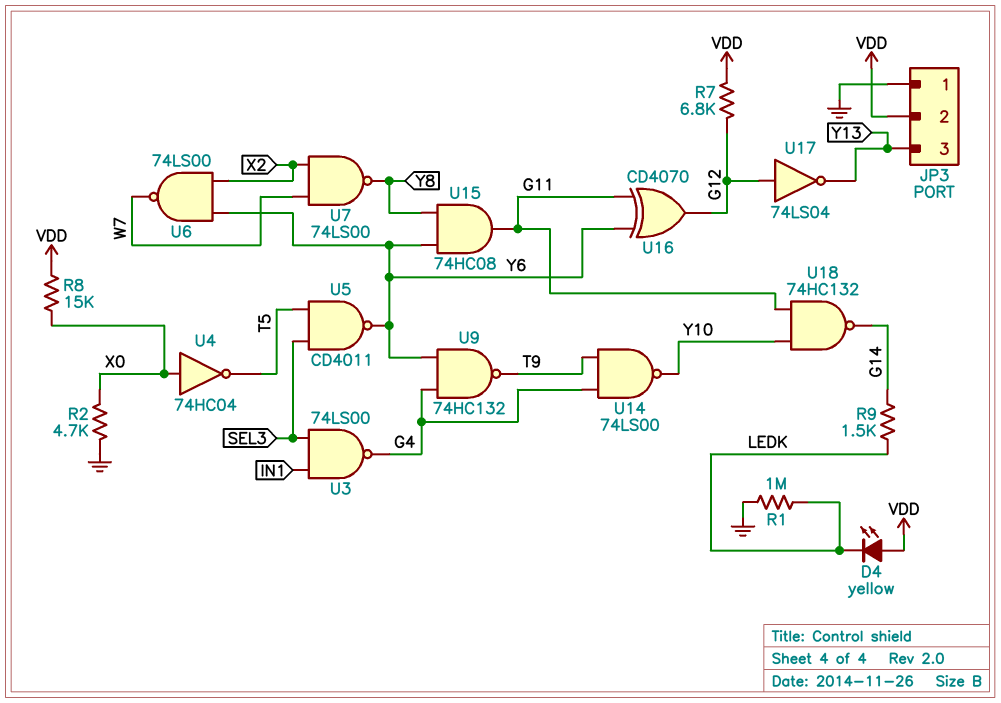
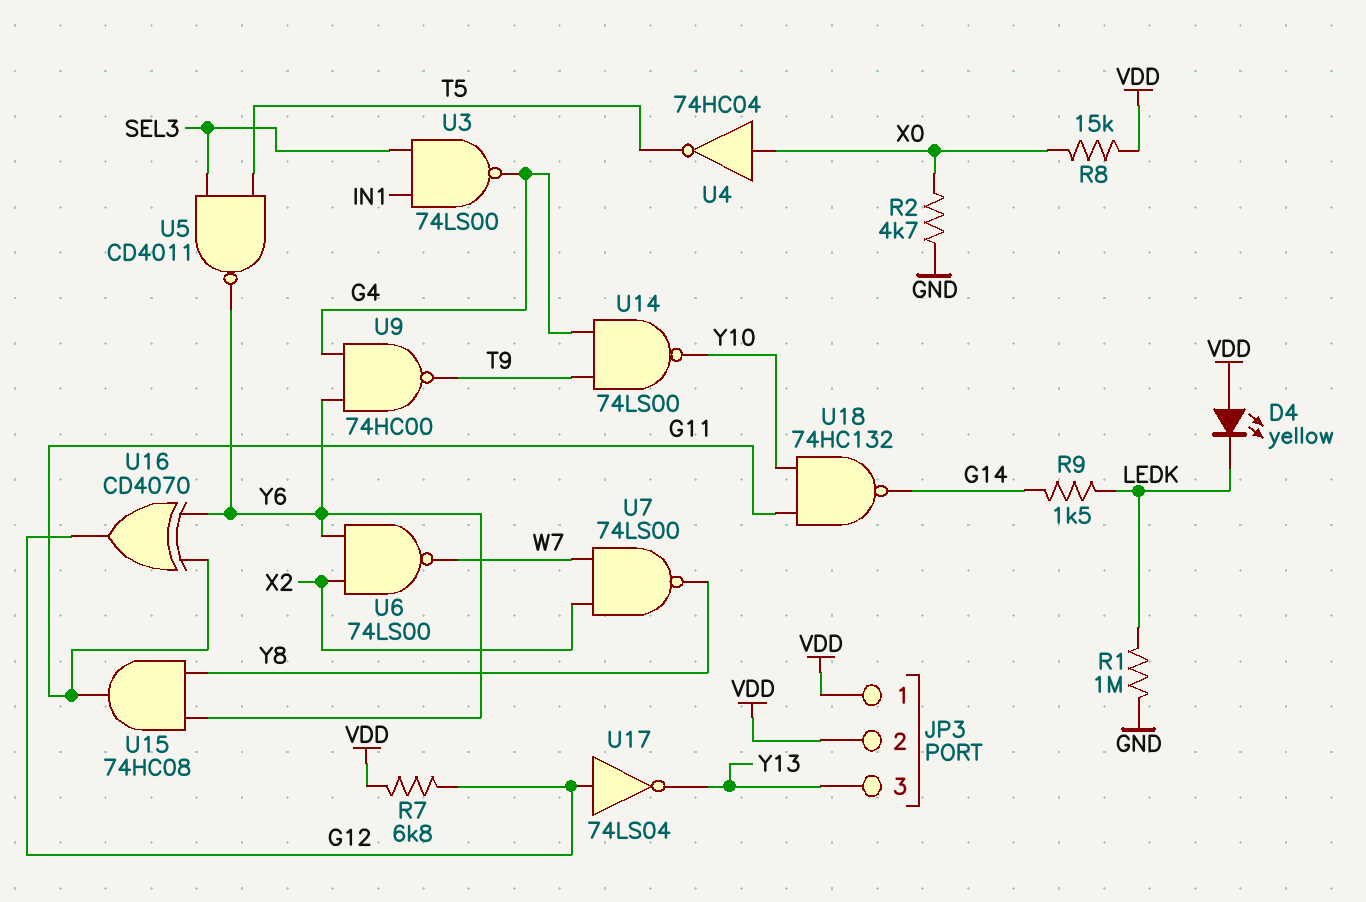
JP3 pin 1: GND -> VDD
U9: NAND 74HC132 (in G4, in Y6, out T9) -> NAND 74HC00 (in G4, in Y6, out T9)

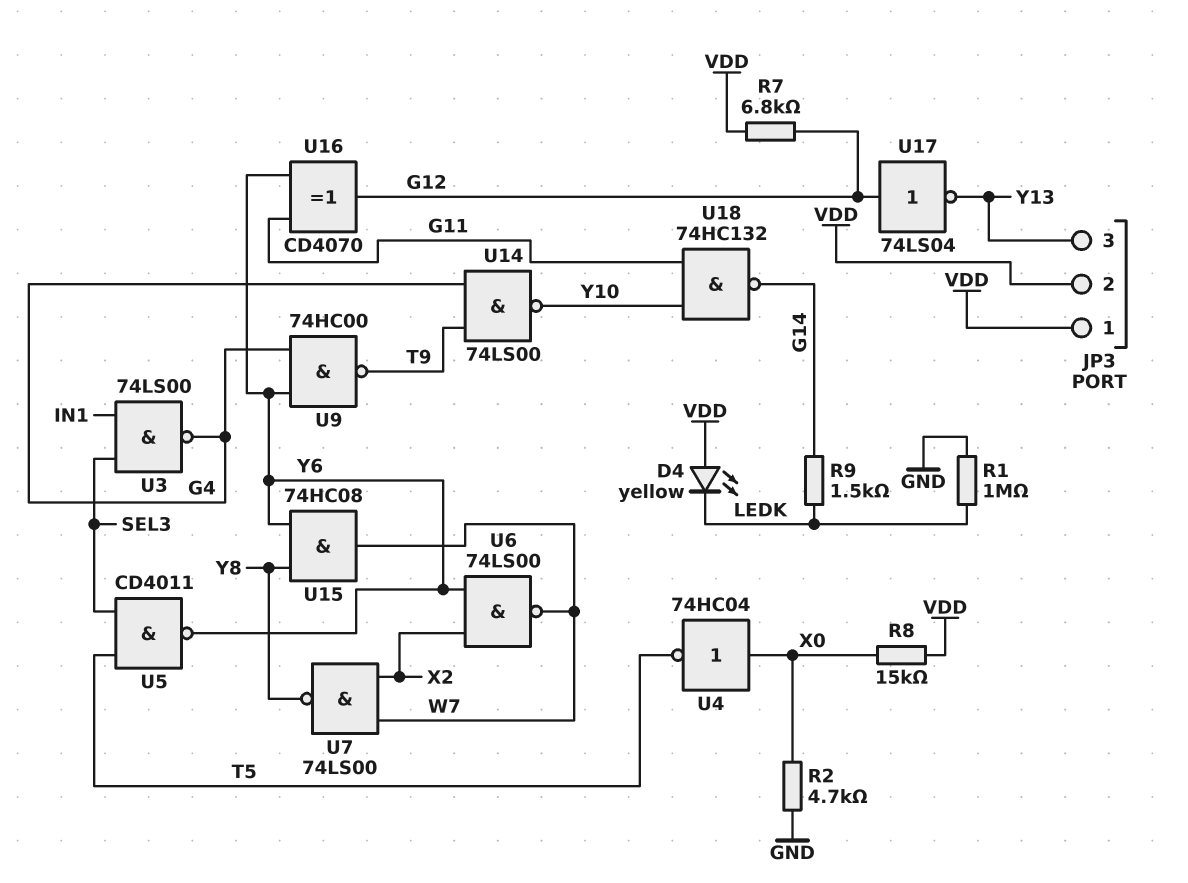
U15: AND 74HC08 (in Y6, in Y8, out G11) -> AND 74HC08 (in Y6, in Y8, out W7)

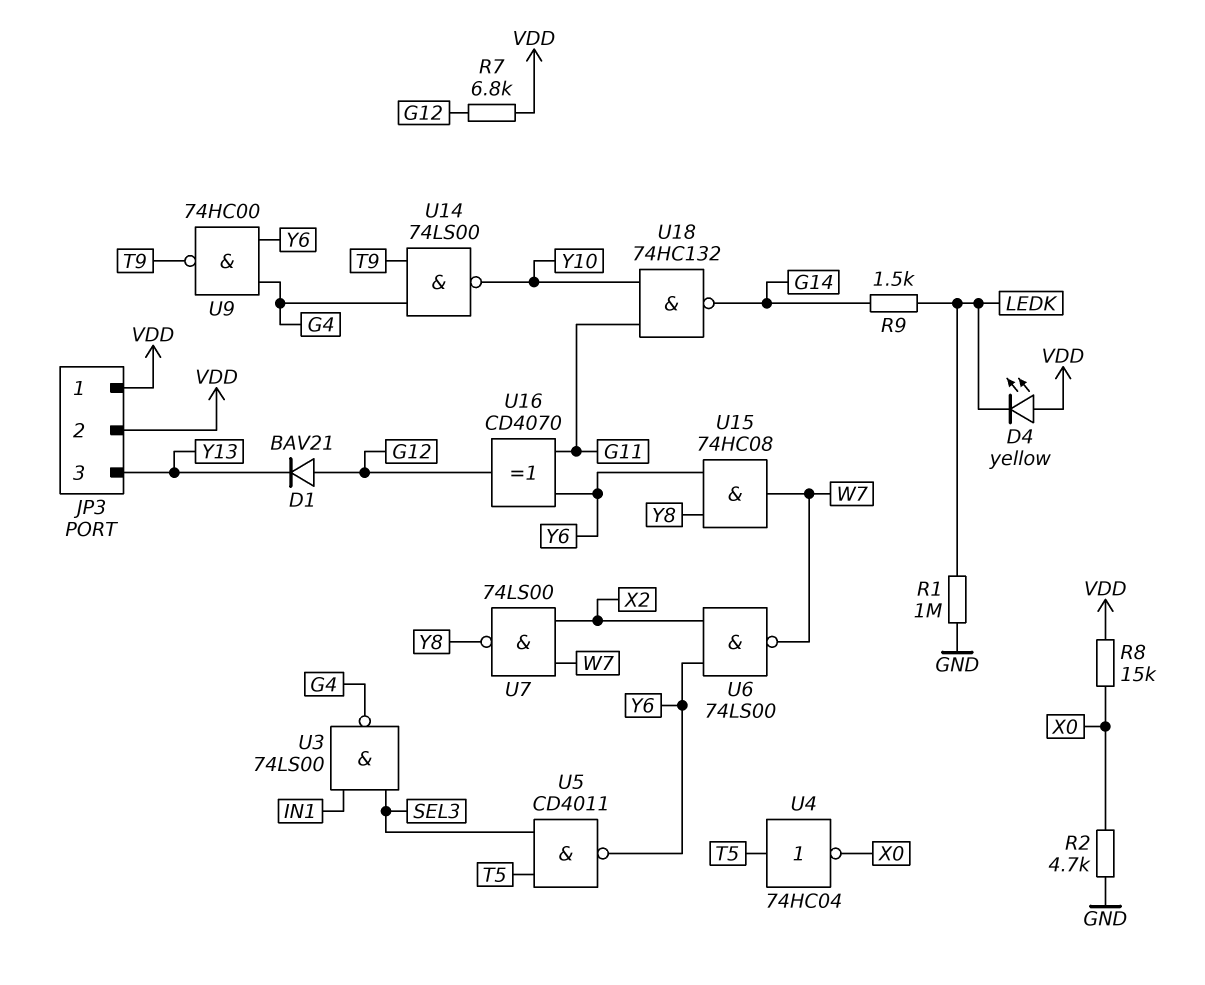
D1: none -> diode BAV21 (A G12, K Y13)
U4: NOT 74HC04 (in X0, out T5) -> NOT 74HC04 (in T5, out X0)
U17: NOT 74LS04 (in G12, out Y13) -> none

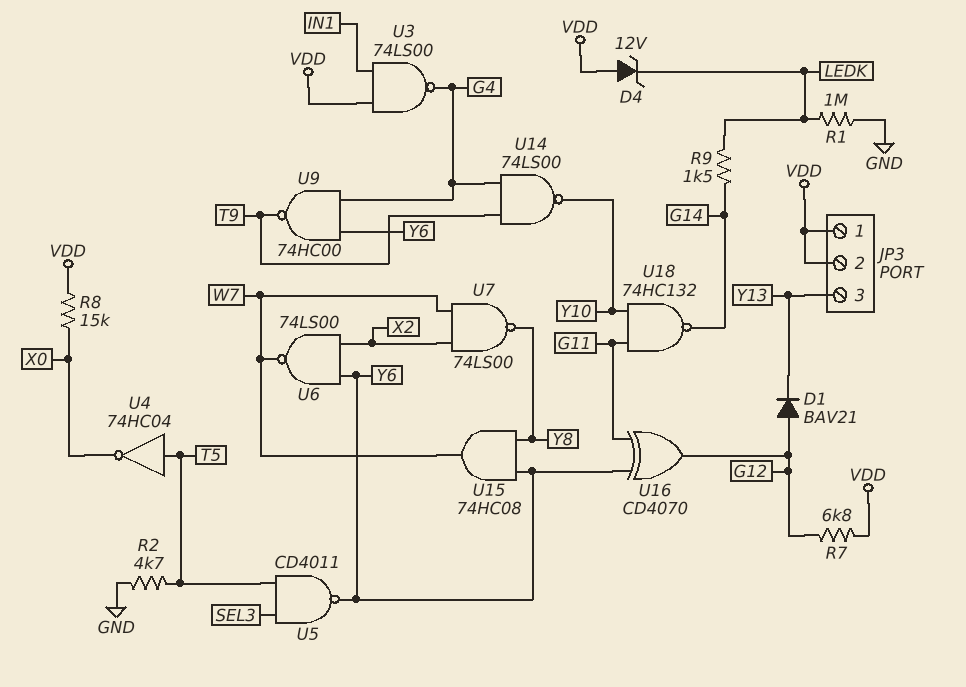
D4: LED yellow (A VDD, K LEDK) -> zener 12V (A VDD, K LEDK)
R2: 4.7k (GND, X0) -> 4.7k (GND, T5)
U3: NAND 74LS00 (in IN1, in SEL3, out G4) -> NAND 74LS00 (in IN1, in VDD, out G4)

